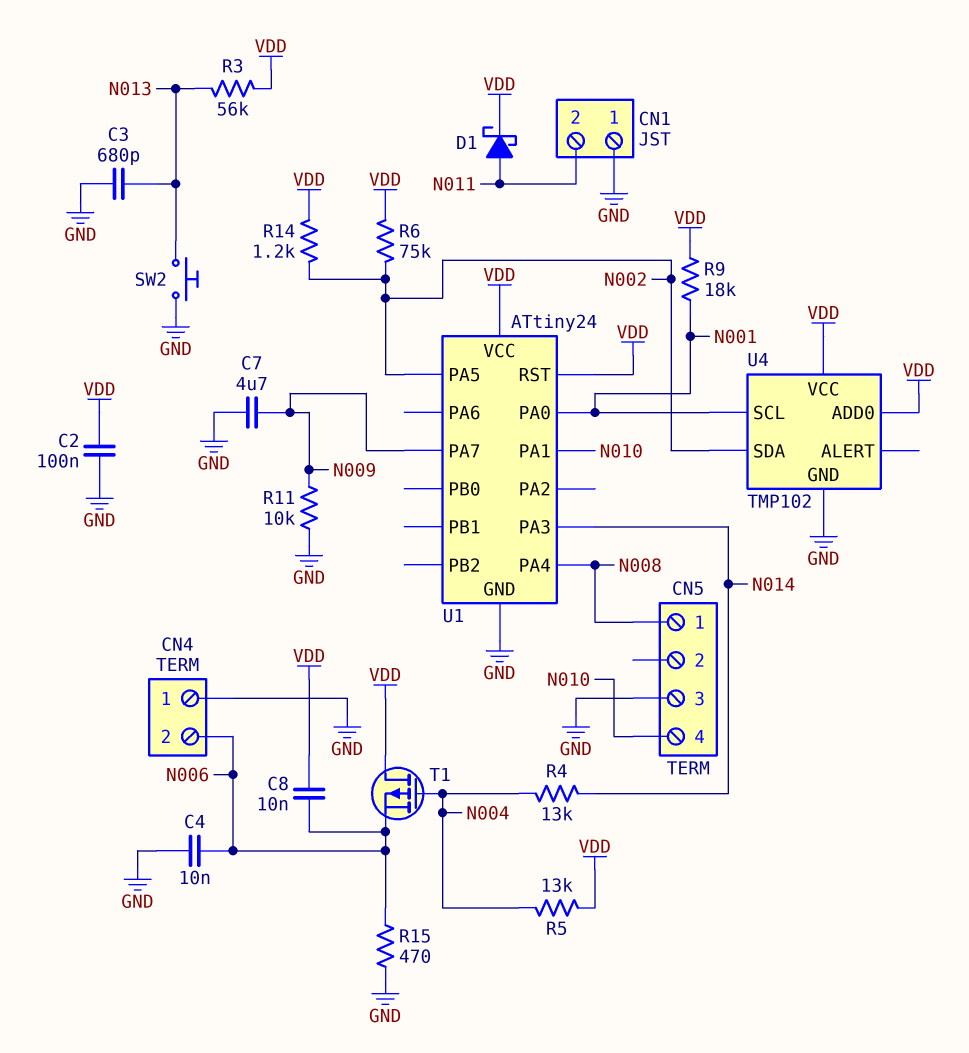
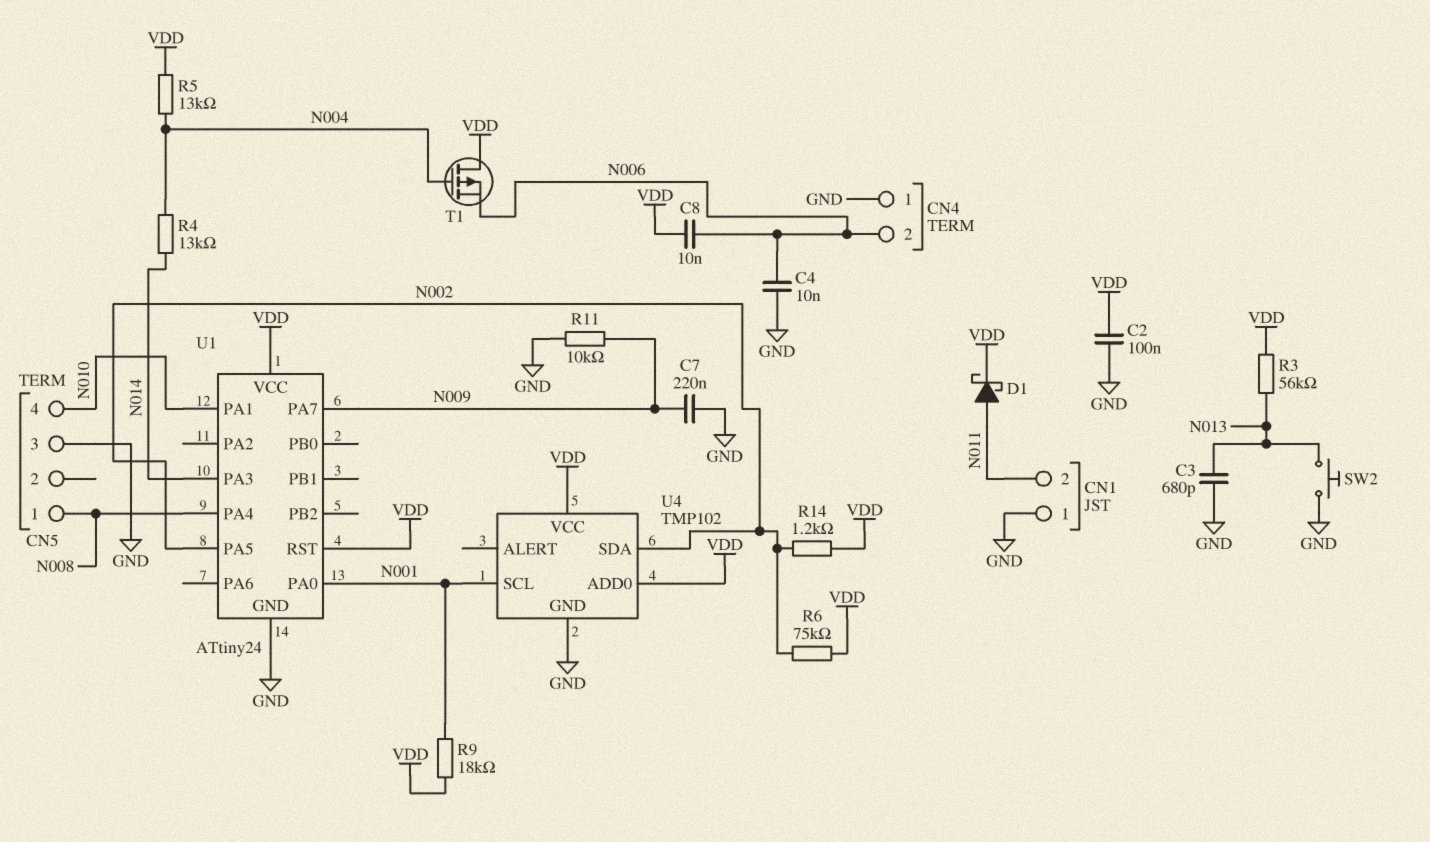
C7: 4.7uF (GND, N009) -> 220nF (GND, N009)
R15: 470 (GND, N006) -> none

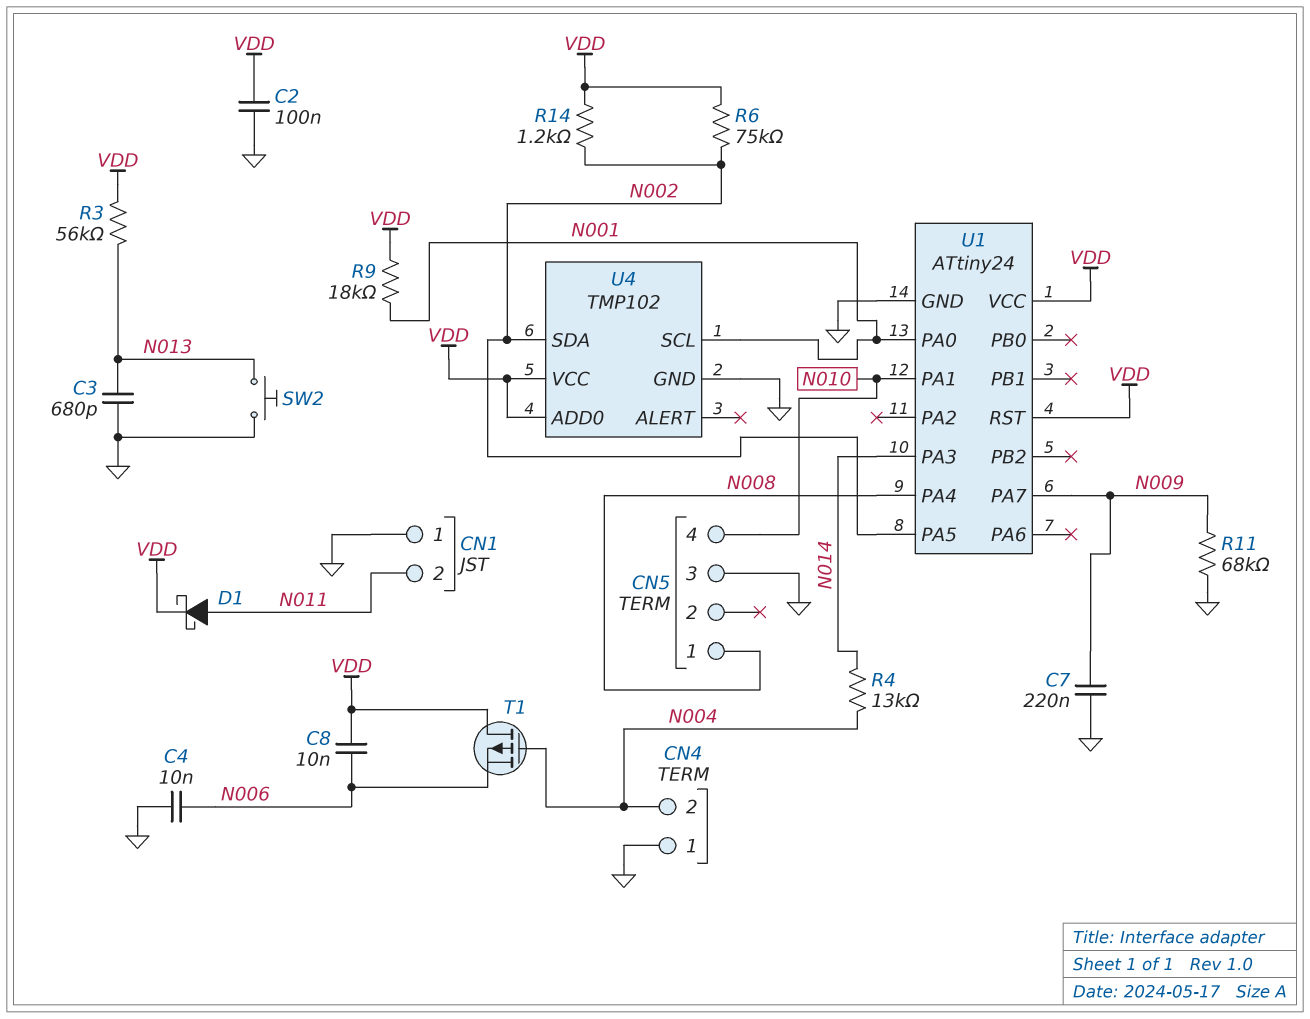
CN4 pin 2: N006 -> N004
R5: 13k (N004, VDD) -> none
R11: 10k (GND, N009) -> 68k (GND, N009)

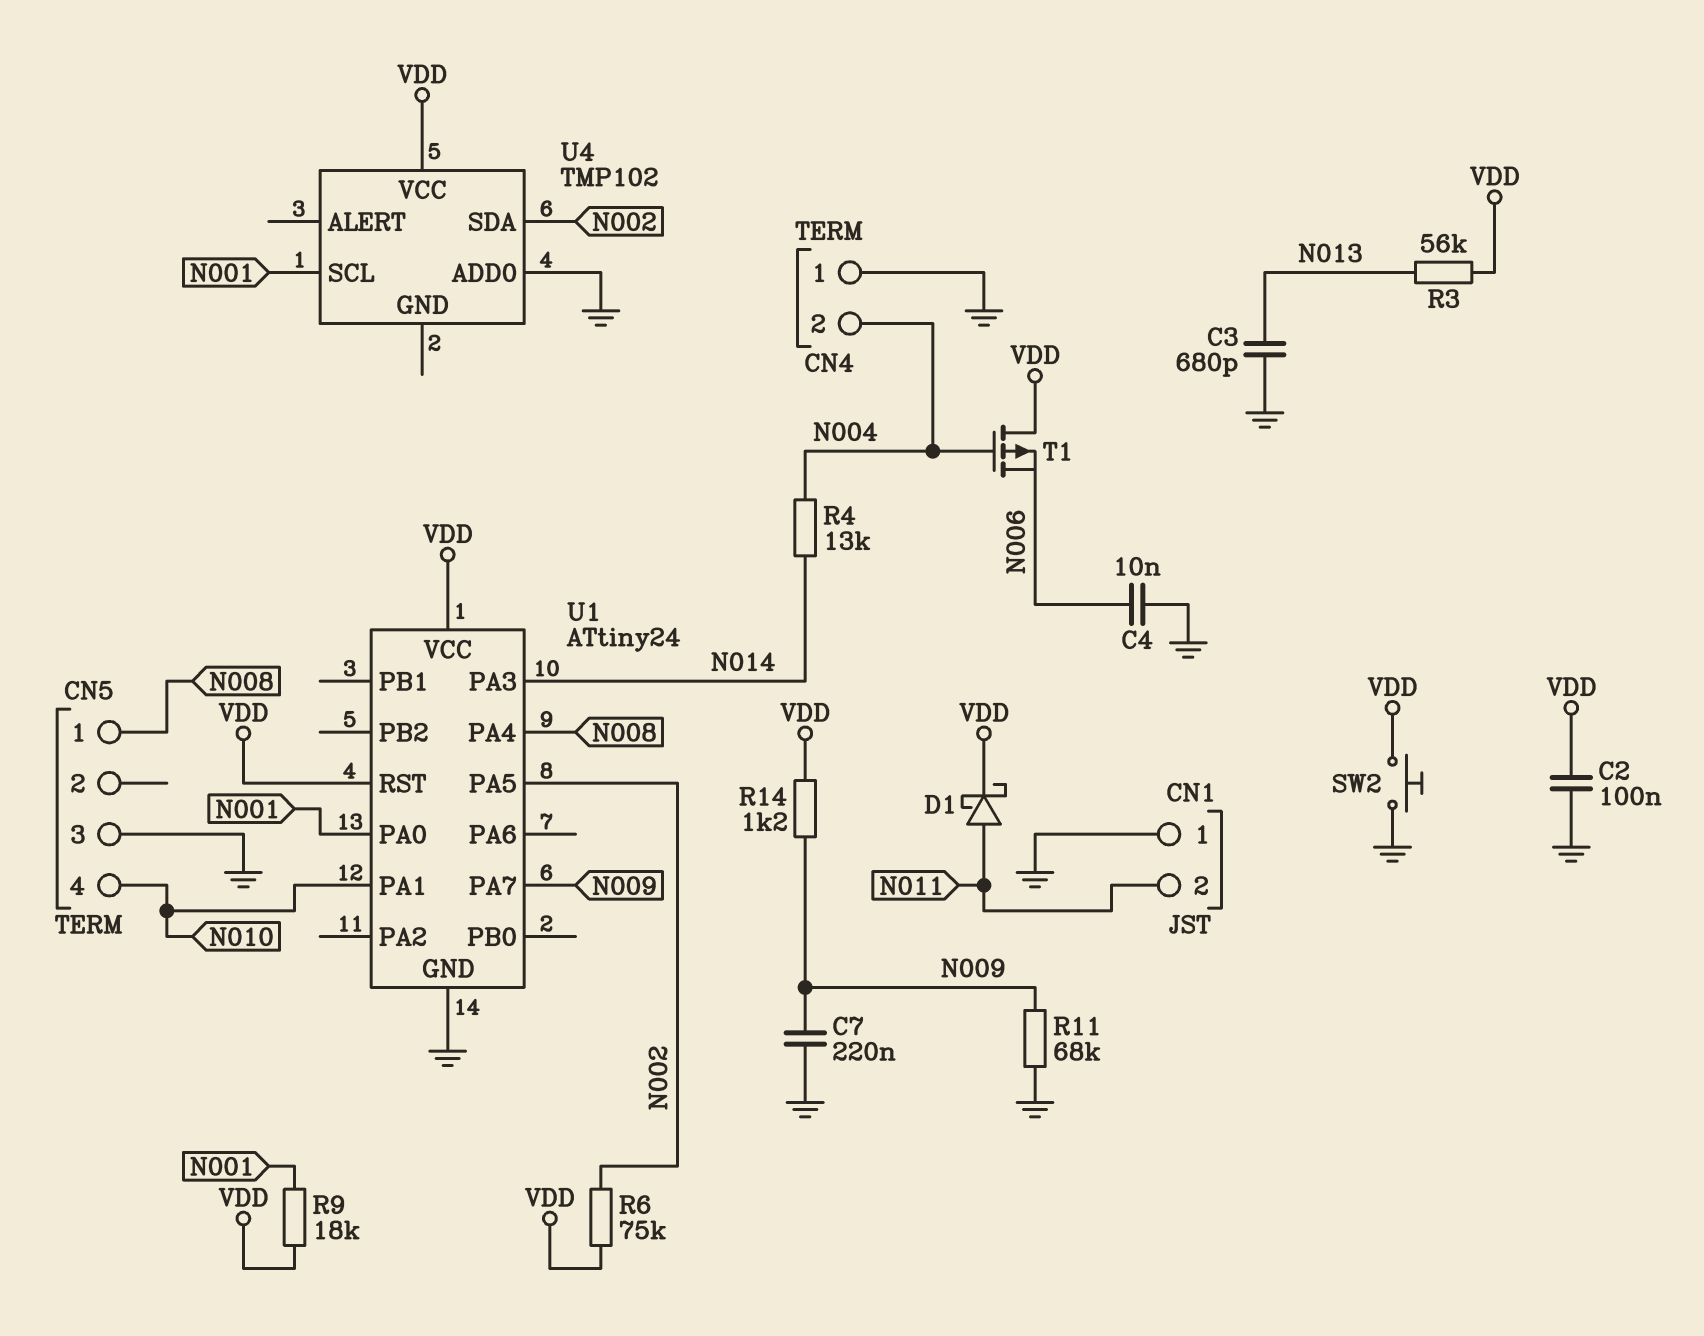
C8: 10nF (N006, VDD) -> none
R14: 1.2k (N002, VDD) -> 1.2k (N009, VDD)
SW2: button (GND, N013) -> button (GND, VDD)
U4 pin ADD0: VDD -> GND
U4 pin GND: GND -> none

